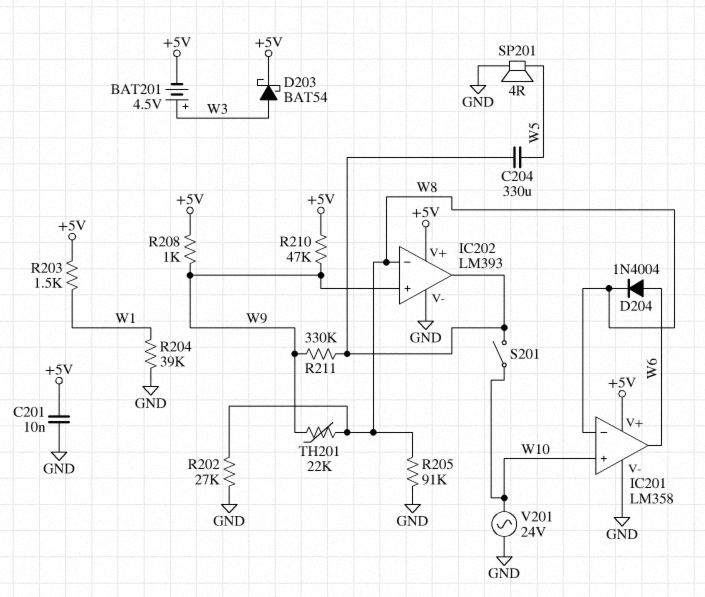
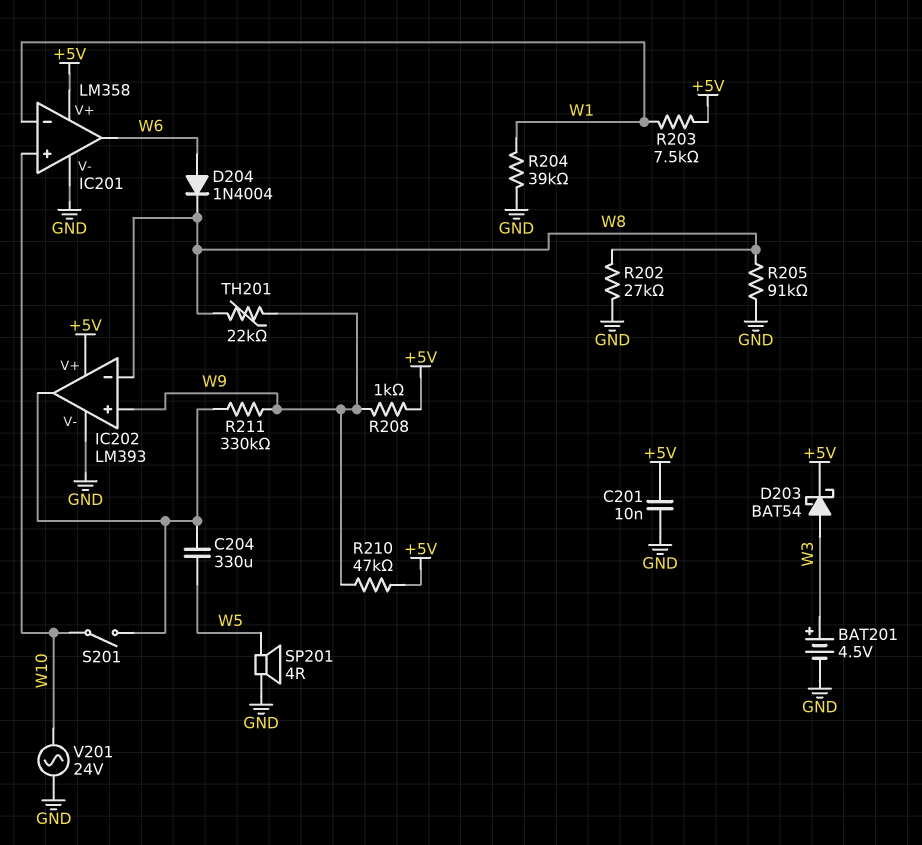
BAT201: 4.5V (plus W3, minus +5V) -> 4.5V (plus W3, minus GND)
IC201 pin in-: W8 -> W1
R203: 1.5k (+5V, W1) -> 7.5k (+5V, W1)

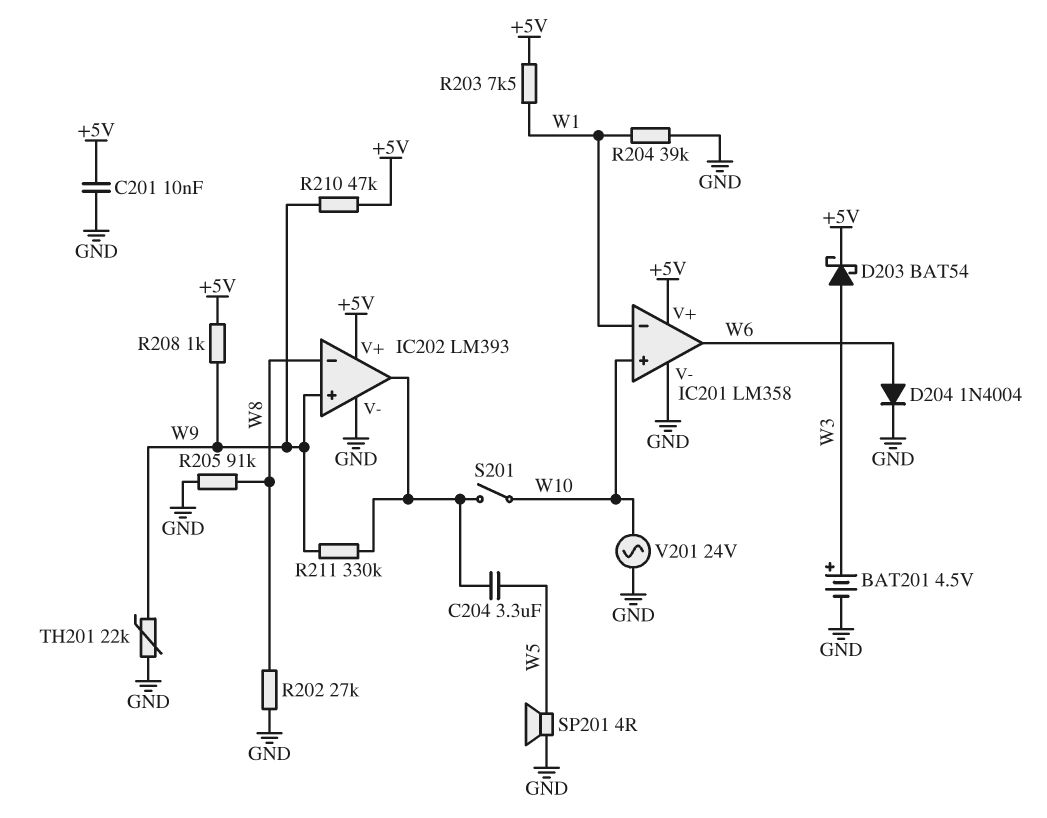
C204: 330uF (IC202/out, W5) -> 3.3uF (IC202/out, W5)
D204: diode 1N4004 (A W6, K W8) -> diode 1N4004 (A W6, K GND)
TH201: 22k (W8, W9) -> 22k (GND, W9)

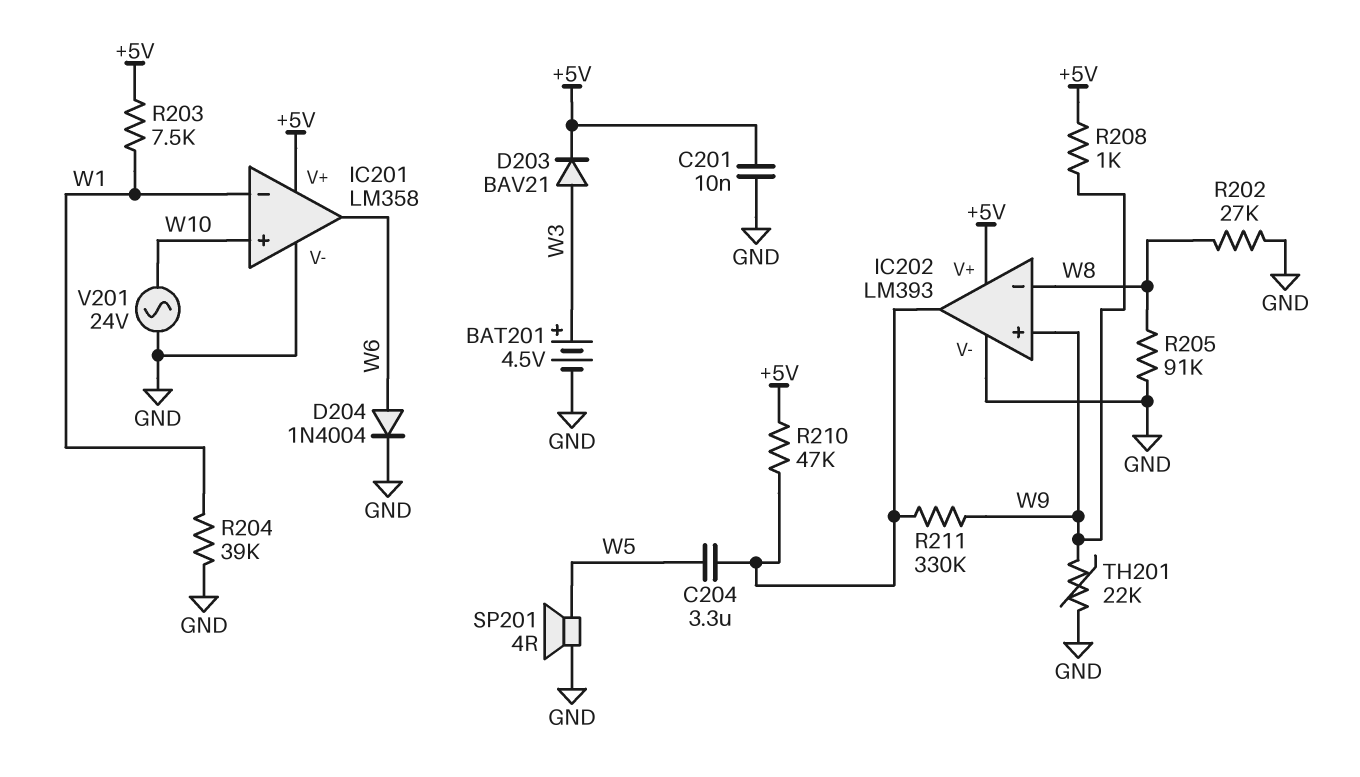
D203: schottky BAT54 (A W3, K +5V) -> diode BAV21 (A W3, K +5V)
R210: 47k (+5V, W9) -> 47k (+5V, IC202/out)
S201: switch (IC202/out, W10) -> none

